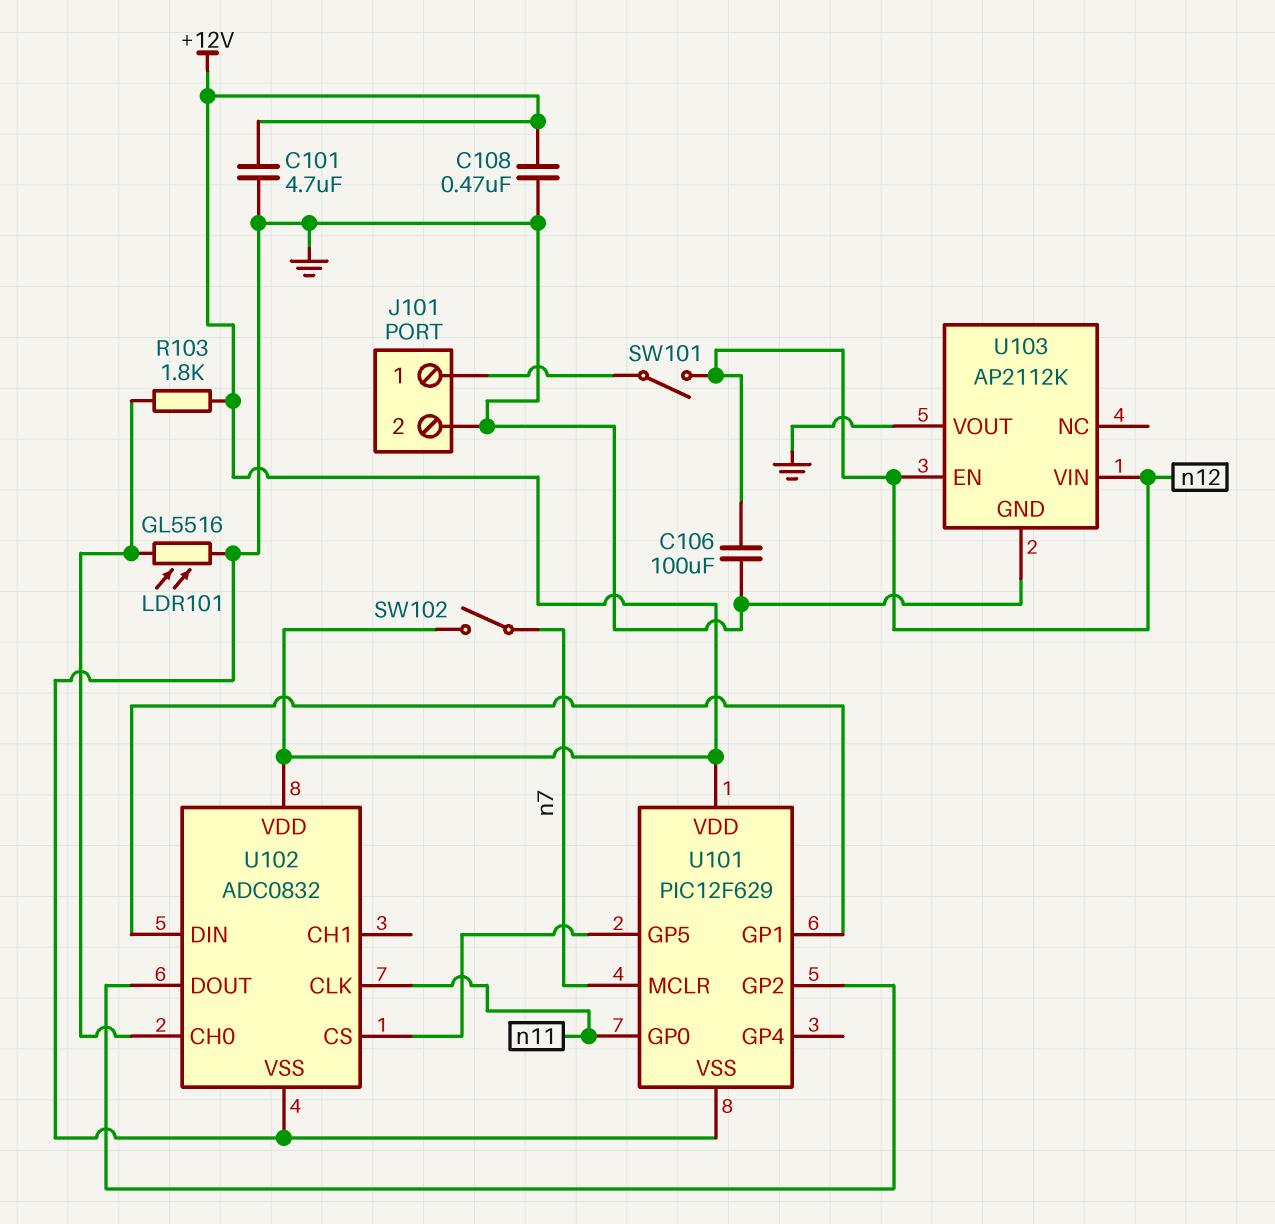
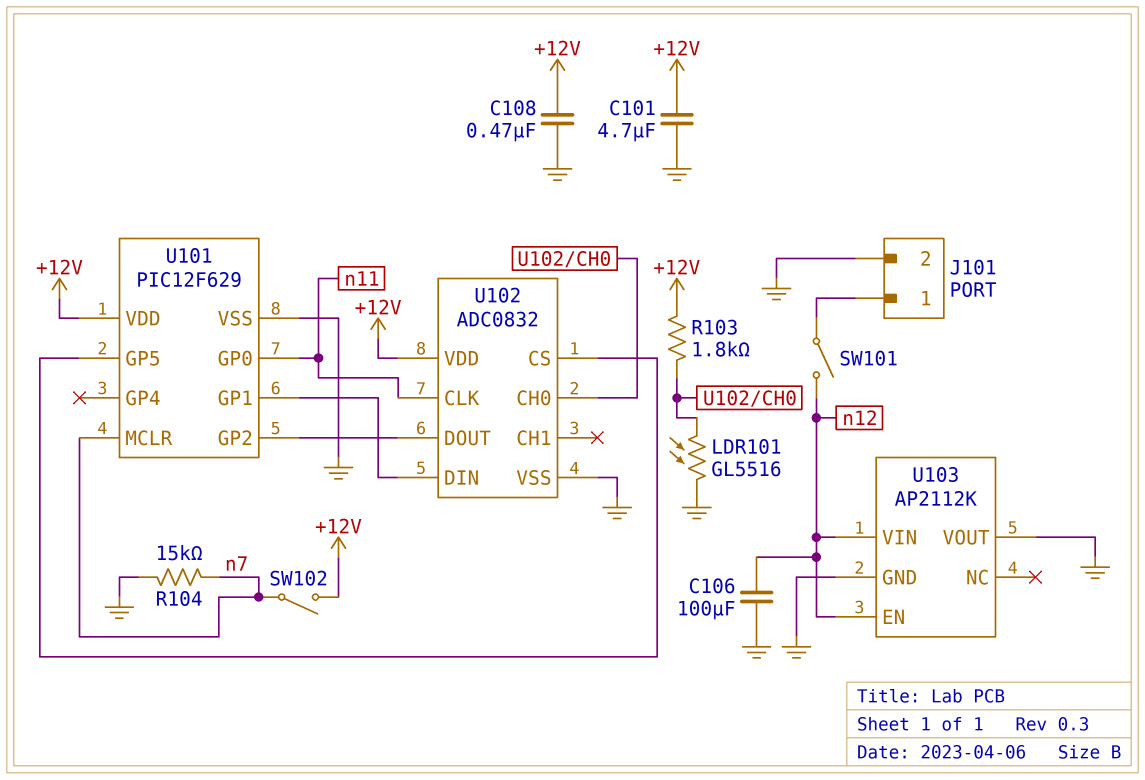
R104: none -> 15k (GND, n7)

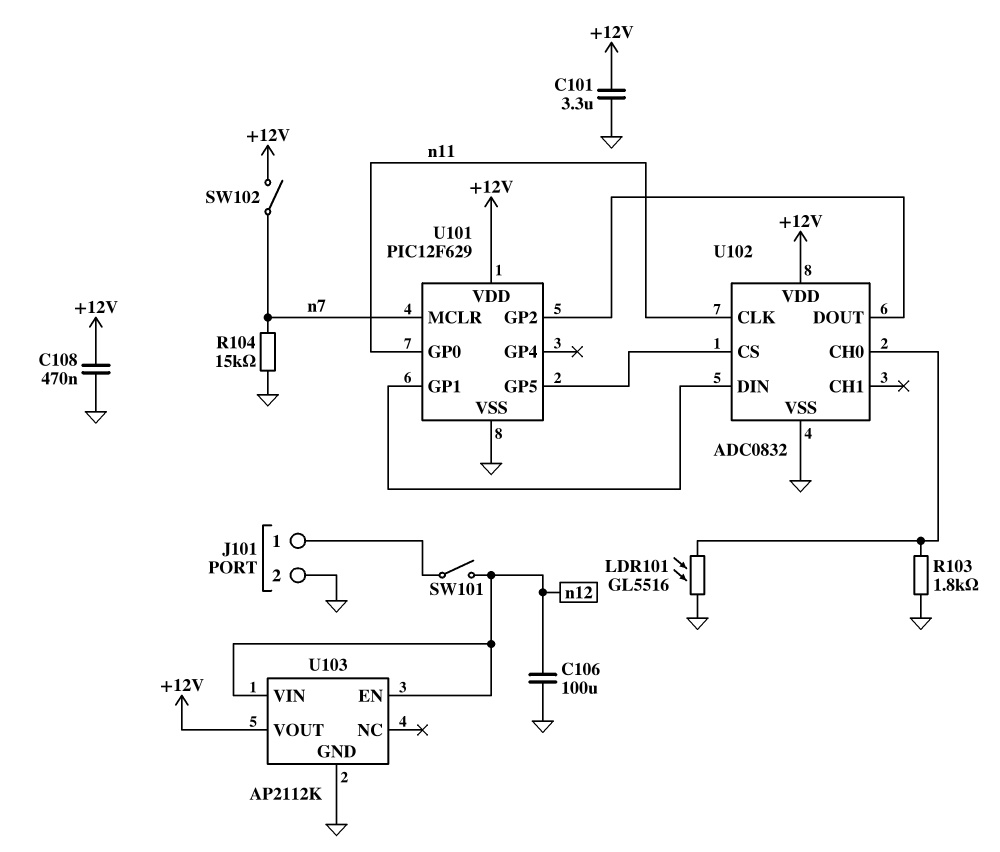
C101: 4.7uF (+12V, GND) -> 3.3uF (+12V, GND)
R103: 1.8k (+12V, U102/CH0) -> 1.8k (GND, U102/CH0)
U103 pin VOUT: GND -> +12V

